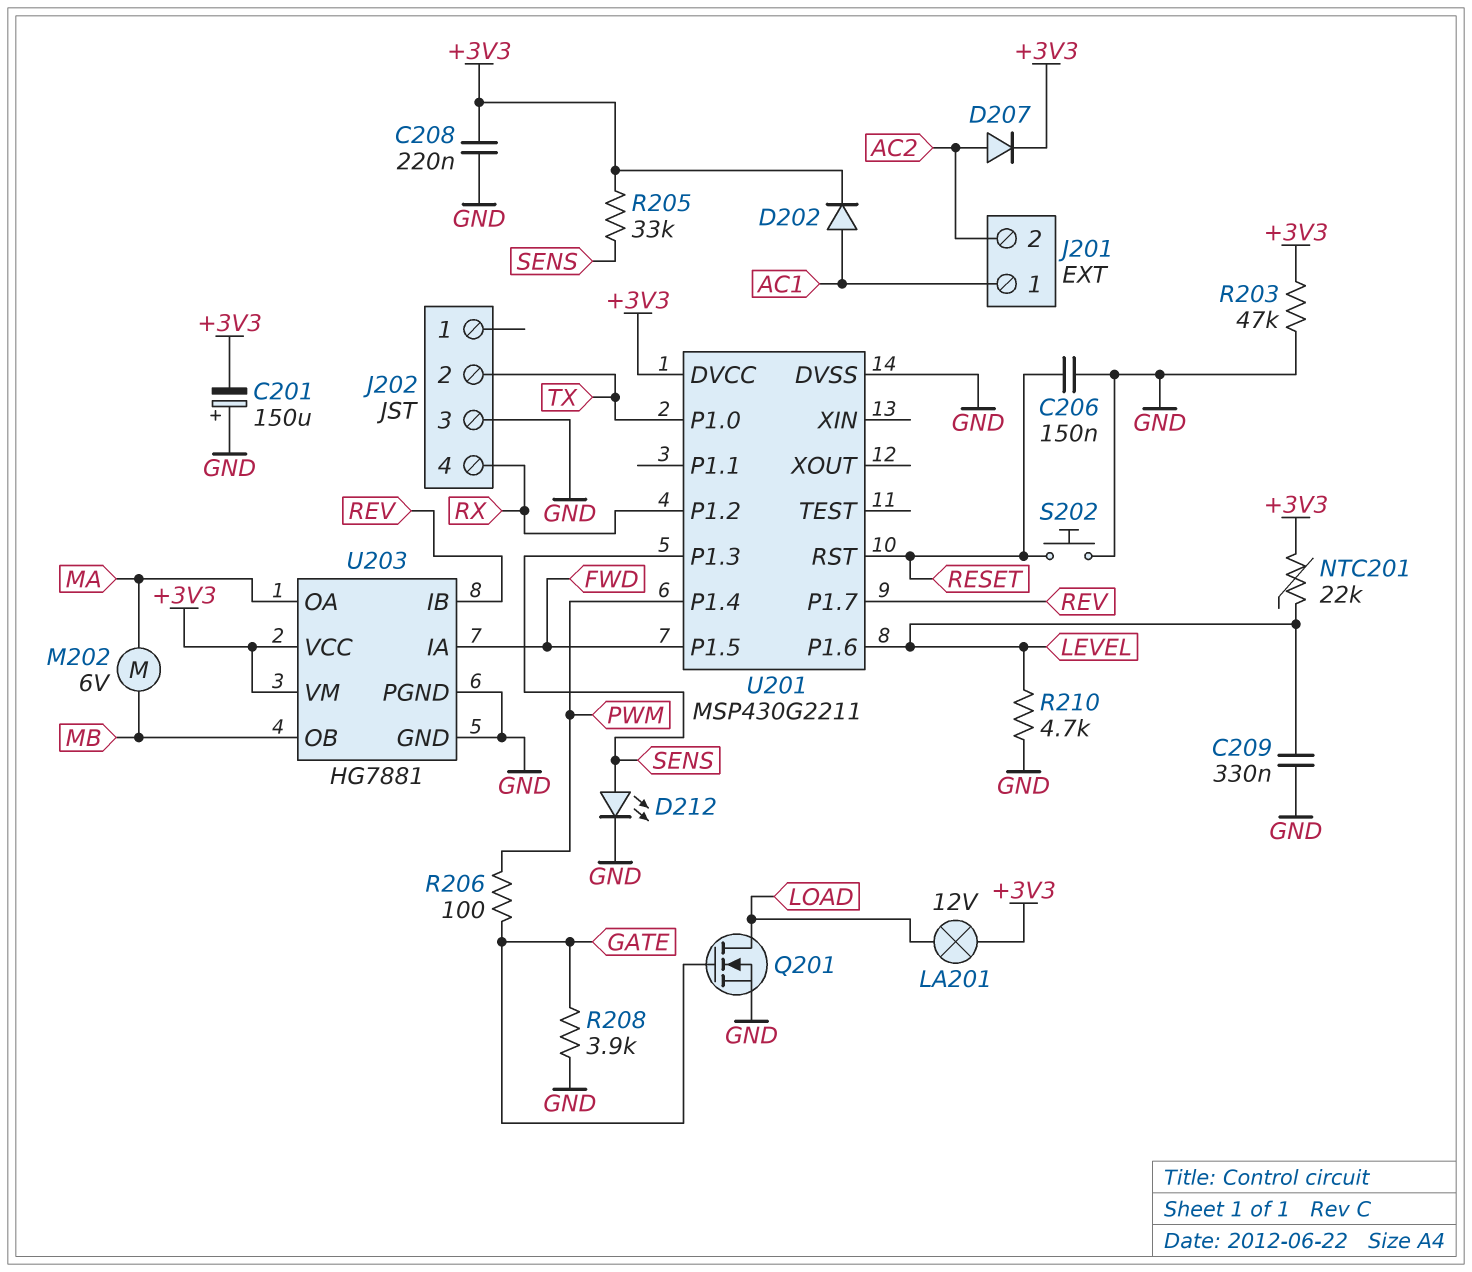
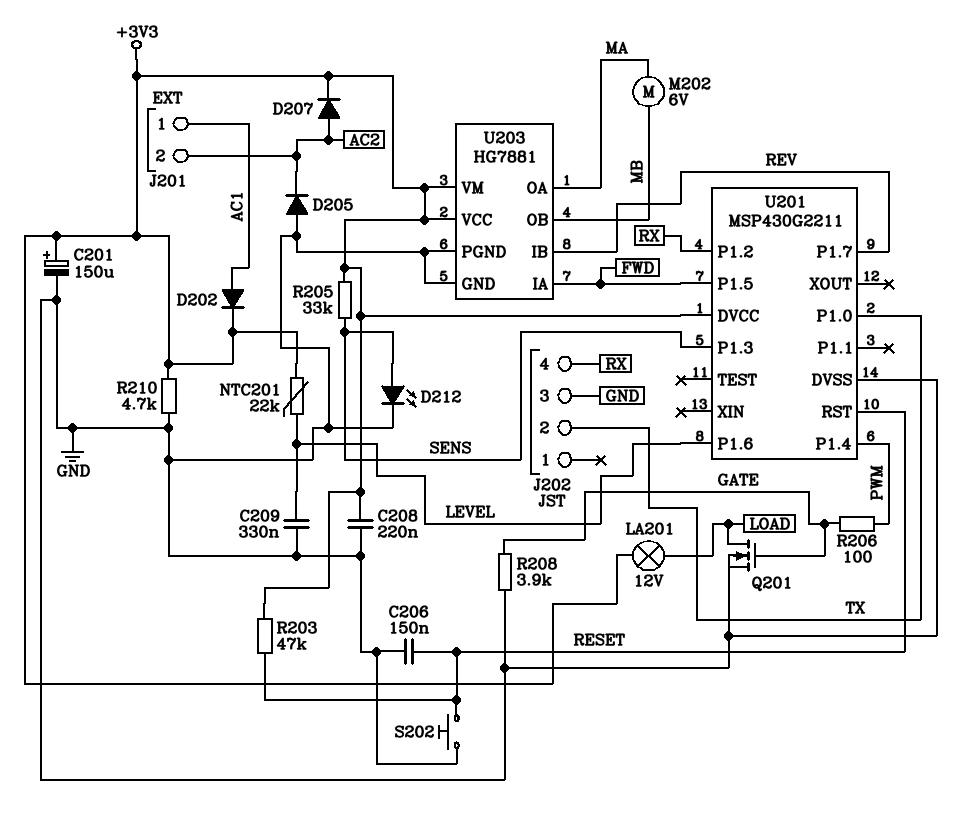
C201: 150uF (plus GND, minus +3V3) -> 150uF (plus +3V3, minus GND)
D205: none -> diode (A GND, K AC2)
R203: 47k (+3V3, GND) -> 47k (+3V3, RESET)
R210: 4.7k (GND, LEVEL) -> 4.7k (+3V3, GND)

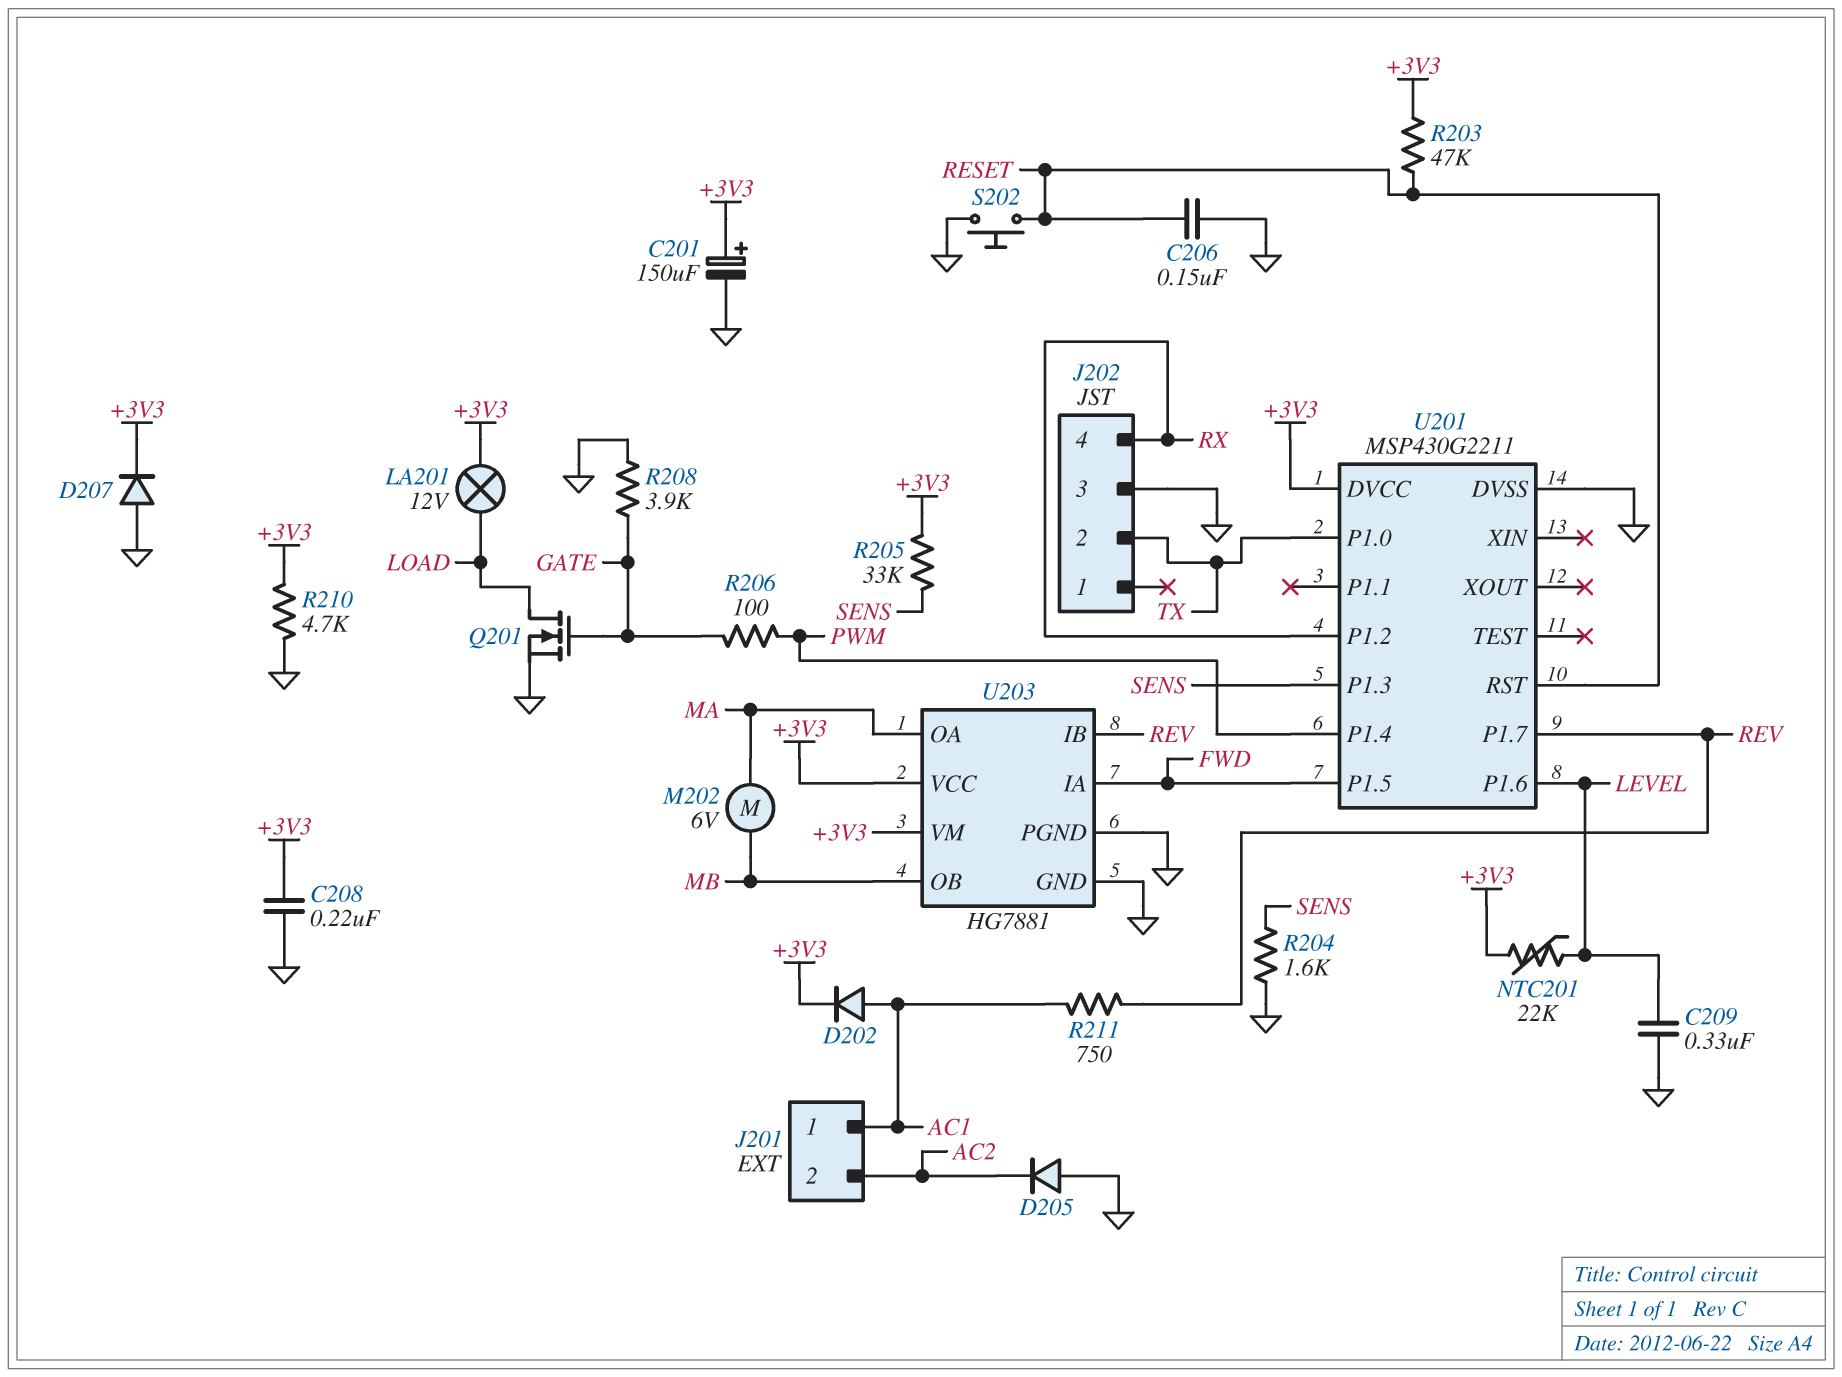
D207: diode (A AC2, K +3V3) -> diode (A GND, K +3V3)
D212: LED (A SENS, K GND) -> none
R204: none -> 1.6k (GND, SENS)
R211: none -> 750 (AC1, REV)

